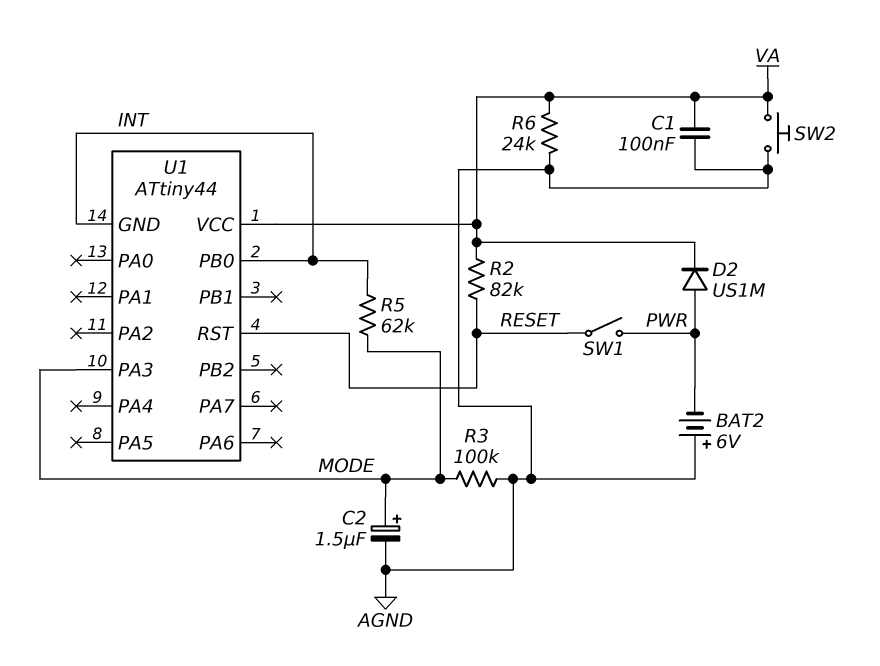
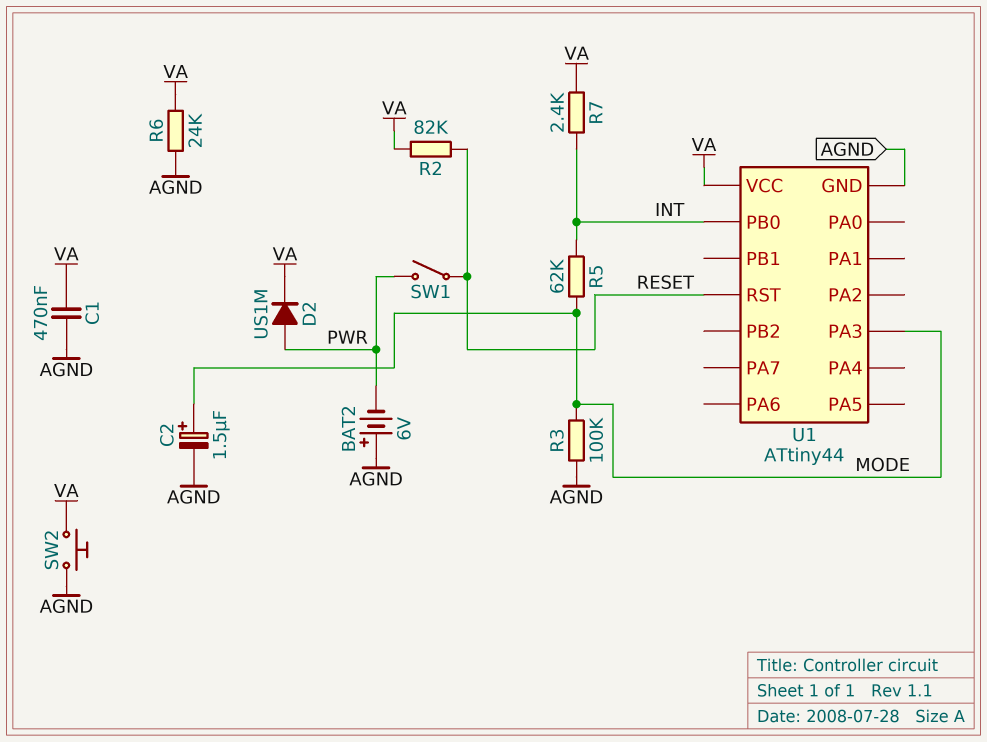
C1: 100nF (AGND, VA) -> 470nF (AGND, VA)
R7: none -> 2.4k (INT, VA)
U1 pin GND: INT -> AGND

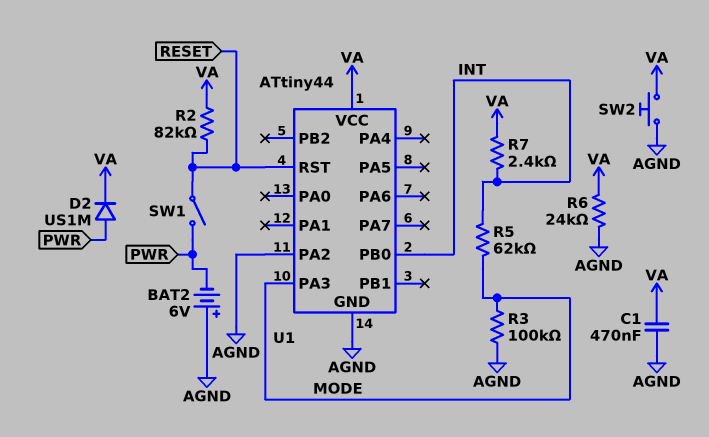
C2: 1.5uF (plus MODE, minus AGND) -> none
U1 pin PA2: none -> AGND

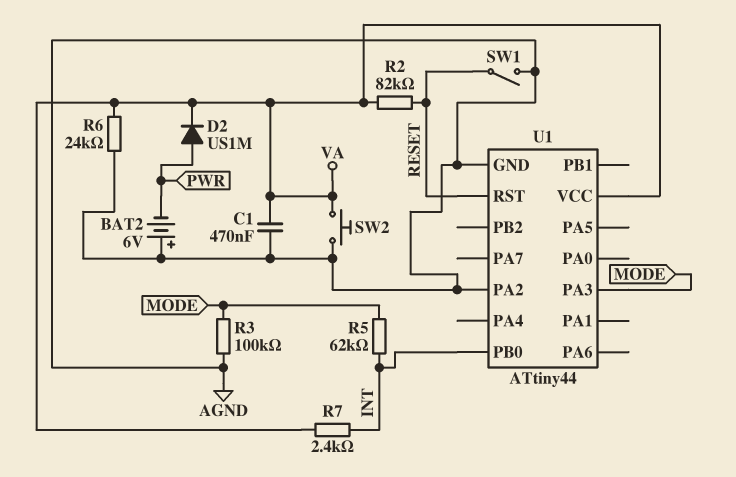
SW1: switch (PWR, RESET) -> switch (AGND, RESET)

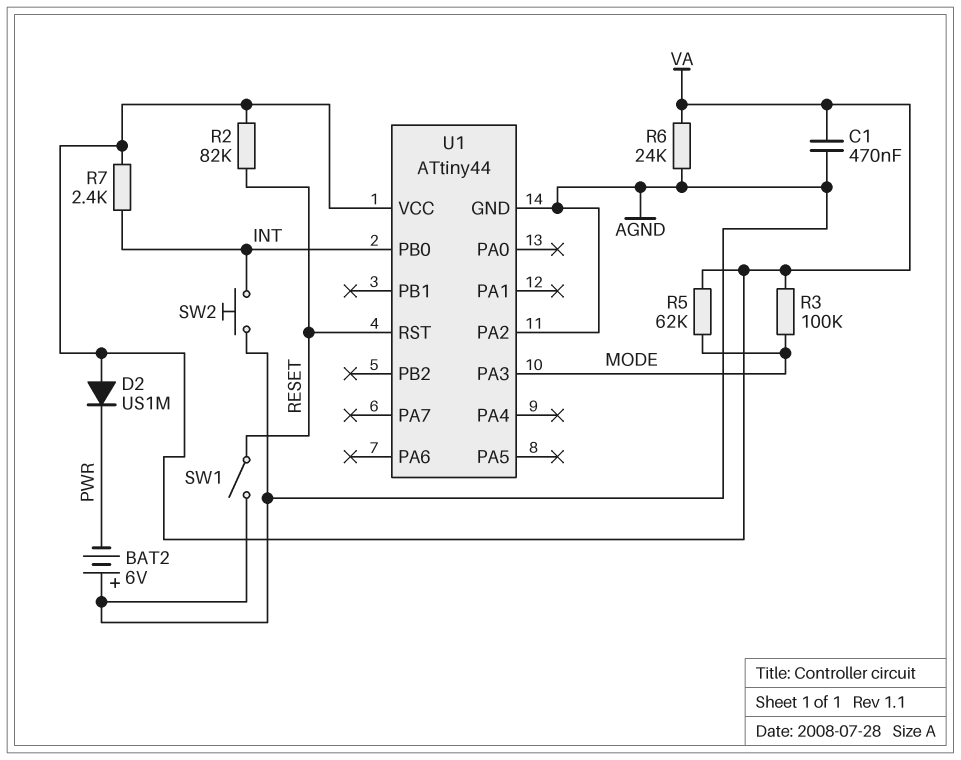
D2: diode US1M (A PWR, K VA) -> diode US1M (A VA, K PWR)
R3: 100k (AGND, MODE) -> 100k (MODE, VA)
R5: 62k (INT, MODE) -> 62k (MODE, VA)
SW2: button (AGND, VA) -> button (AGND, INT)

